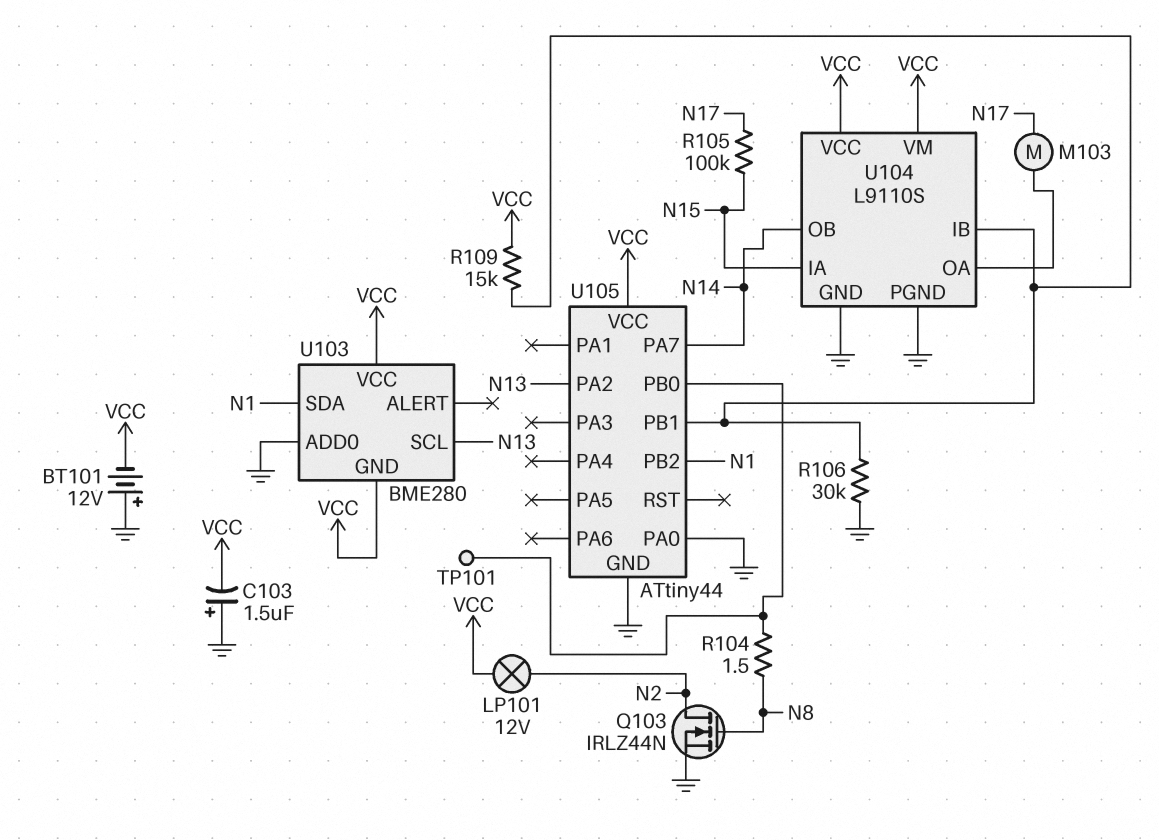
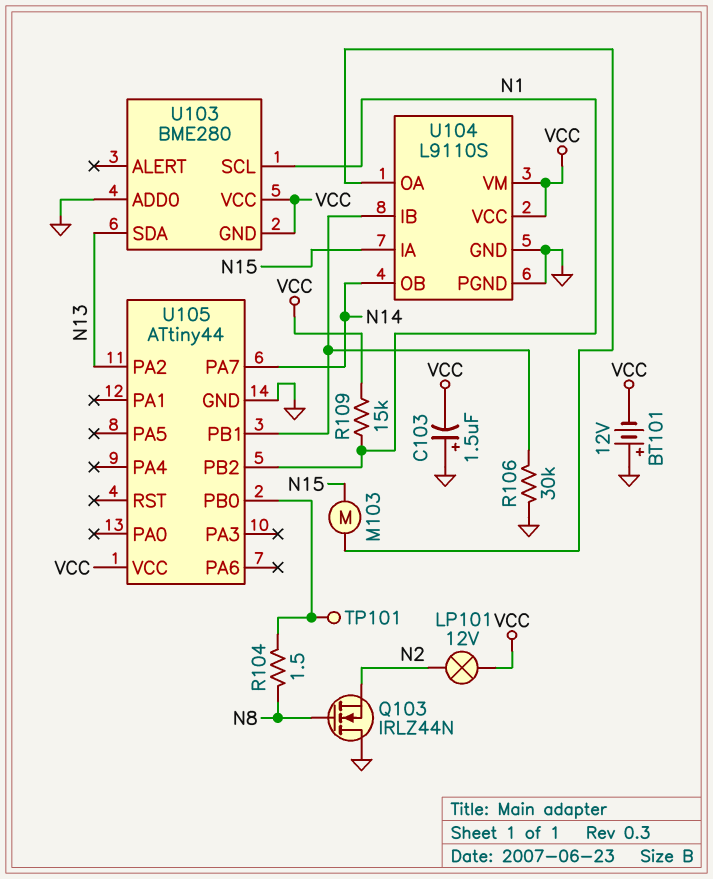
M103: motor (N17, U104/OA) -> motor (N15, U104/OA)
Q103: NMOS IRLZ44N (G N8, D N2, S GND) -> NMOS IRLZ44N (G N8, D GND, S N2)
R105: 100k (N15, N17) -> none
R109: 15k (U104/IB, VCC) -> 15k (N1, VCC)
U103 pin SCL: N13 -> N1
U103 pin SDA: N1 -> N13
U105 pin PA0: GND -> none

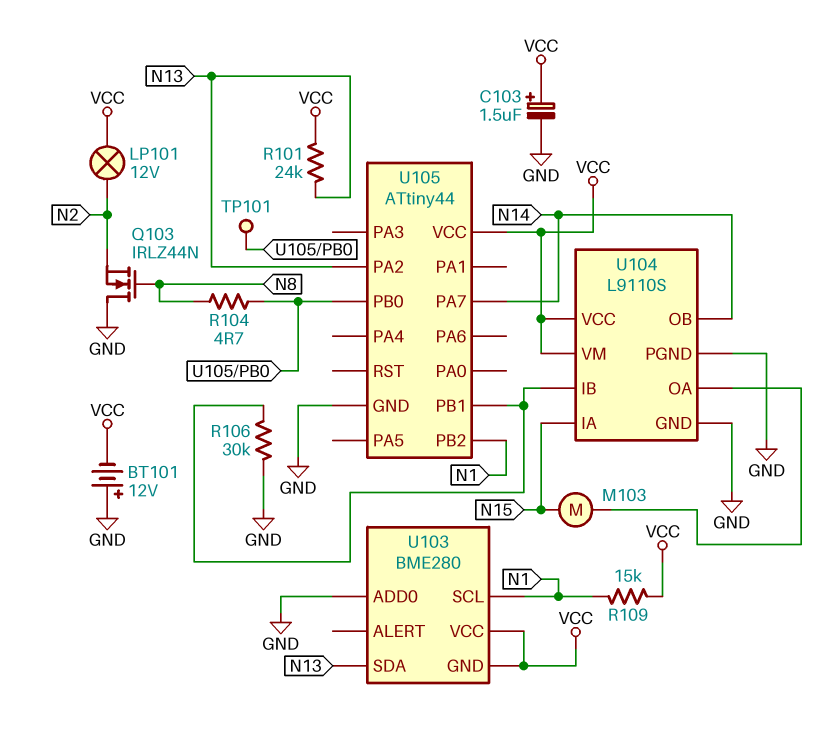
C103: 1.5uF (plus GND, minus VCC) -> 1.5uF (plus VCC, minus GND)
R101: none -> 24k (N13, VCC)
R104: 1.5 (N8, U105/PB0) -> 4.7 (N8, U105/PB0)

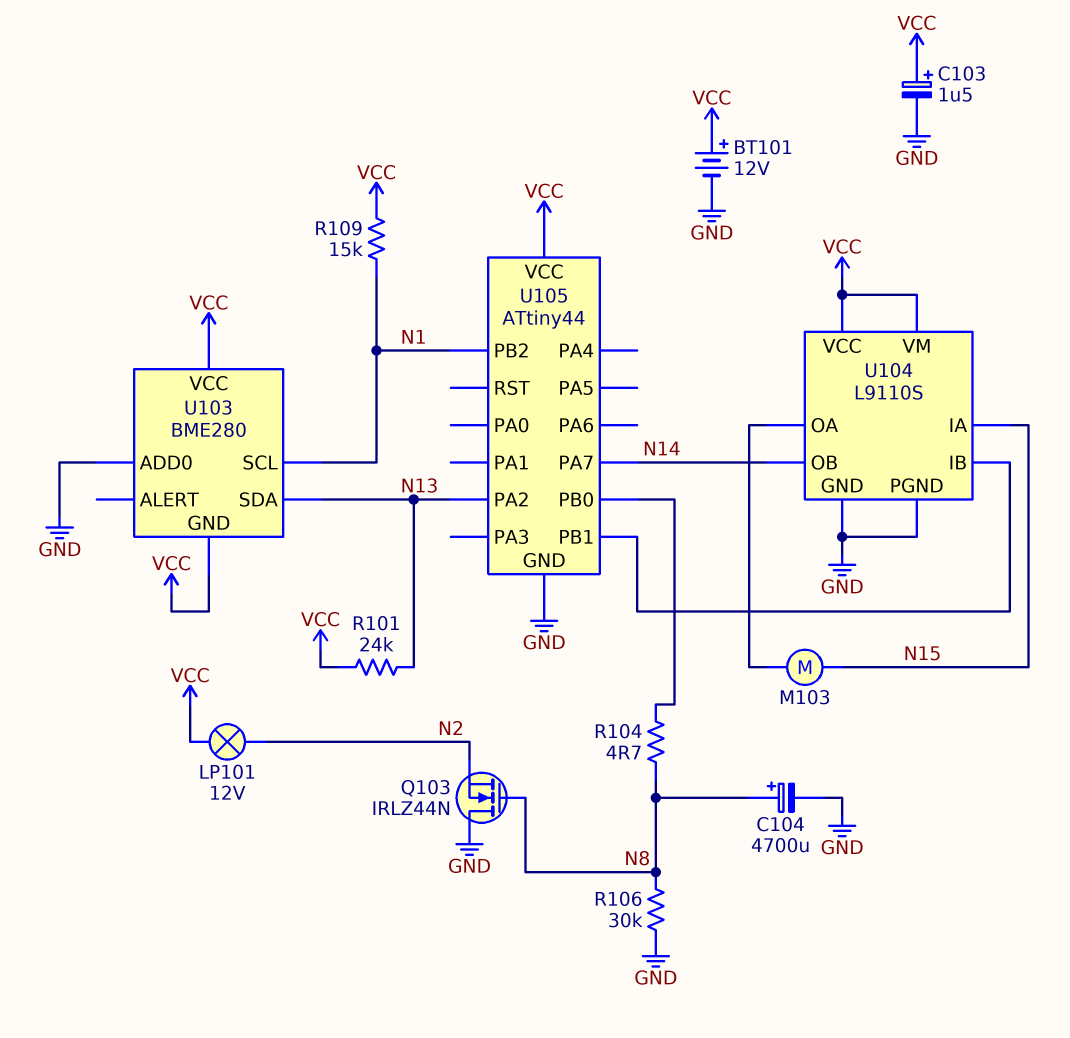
BT101: 12V (plus GND, minus VCC) -> 12V (plus VCC, minus GND)
C104: none -> 4700uF (plus N8, minus GND)
R106: 30k (GND, U104/IB) -> 30k (GND, N8)
TP101: test point (U105/PB0) -> none

